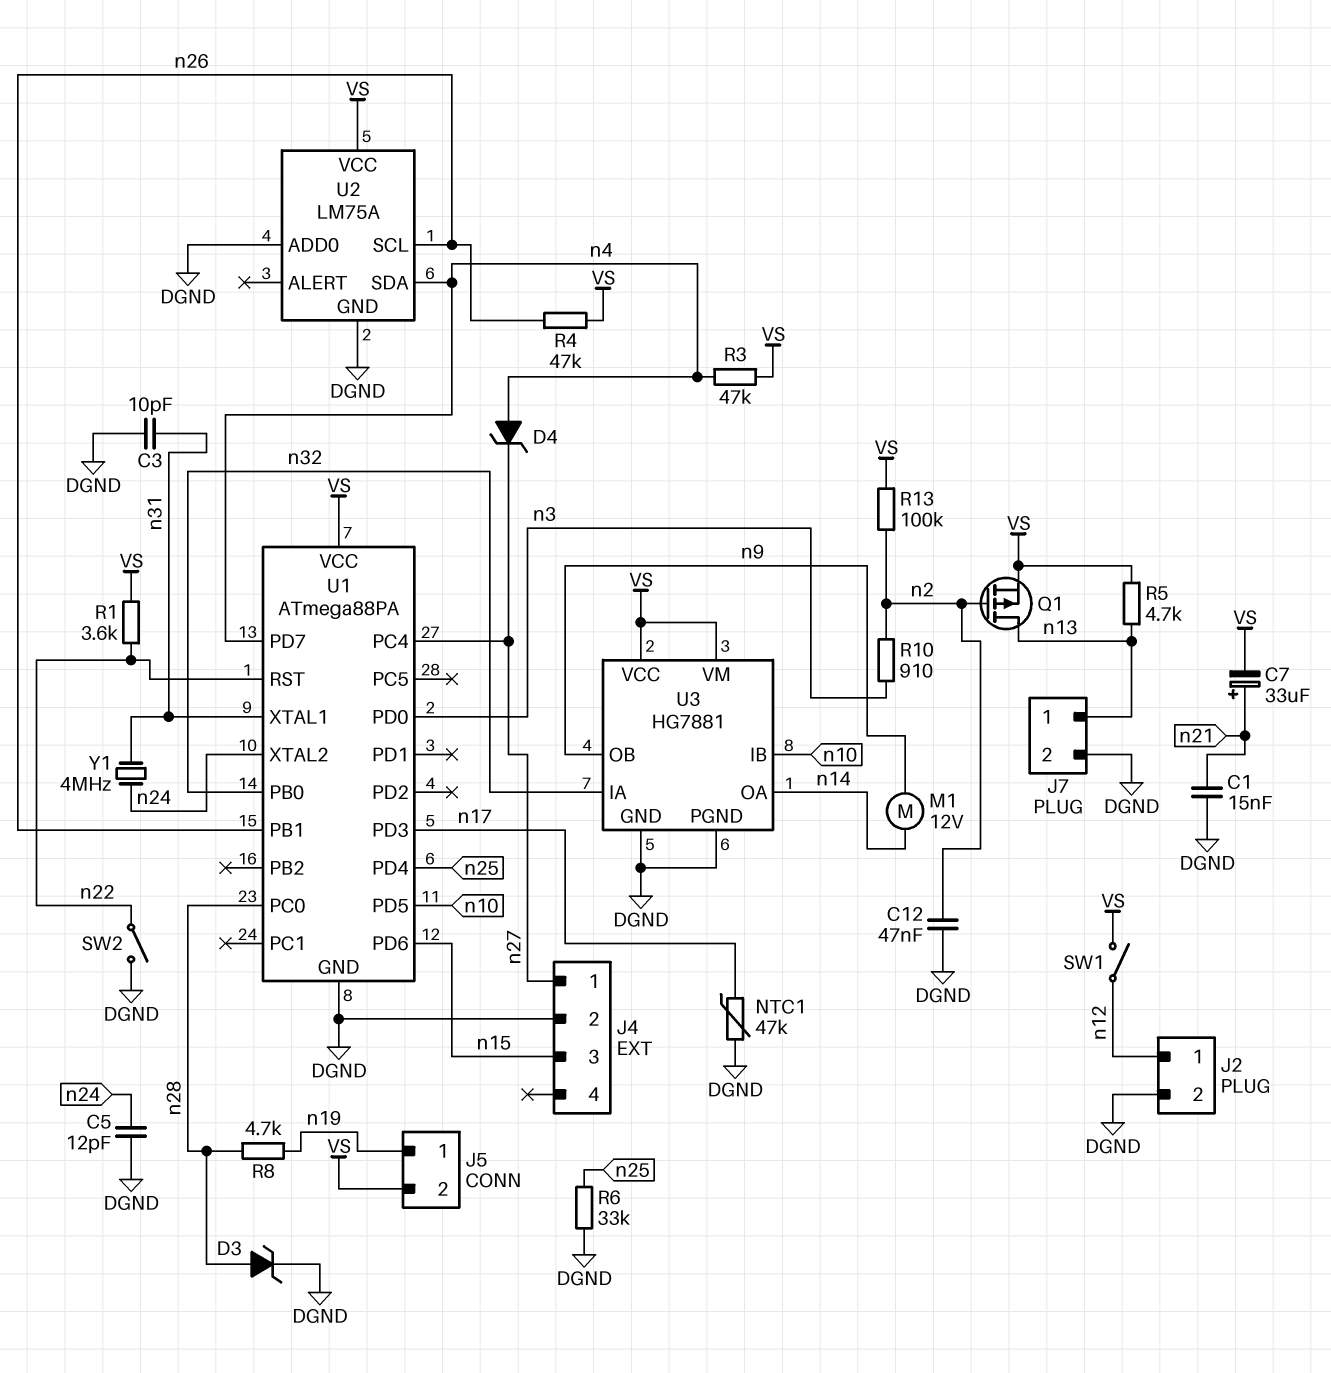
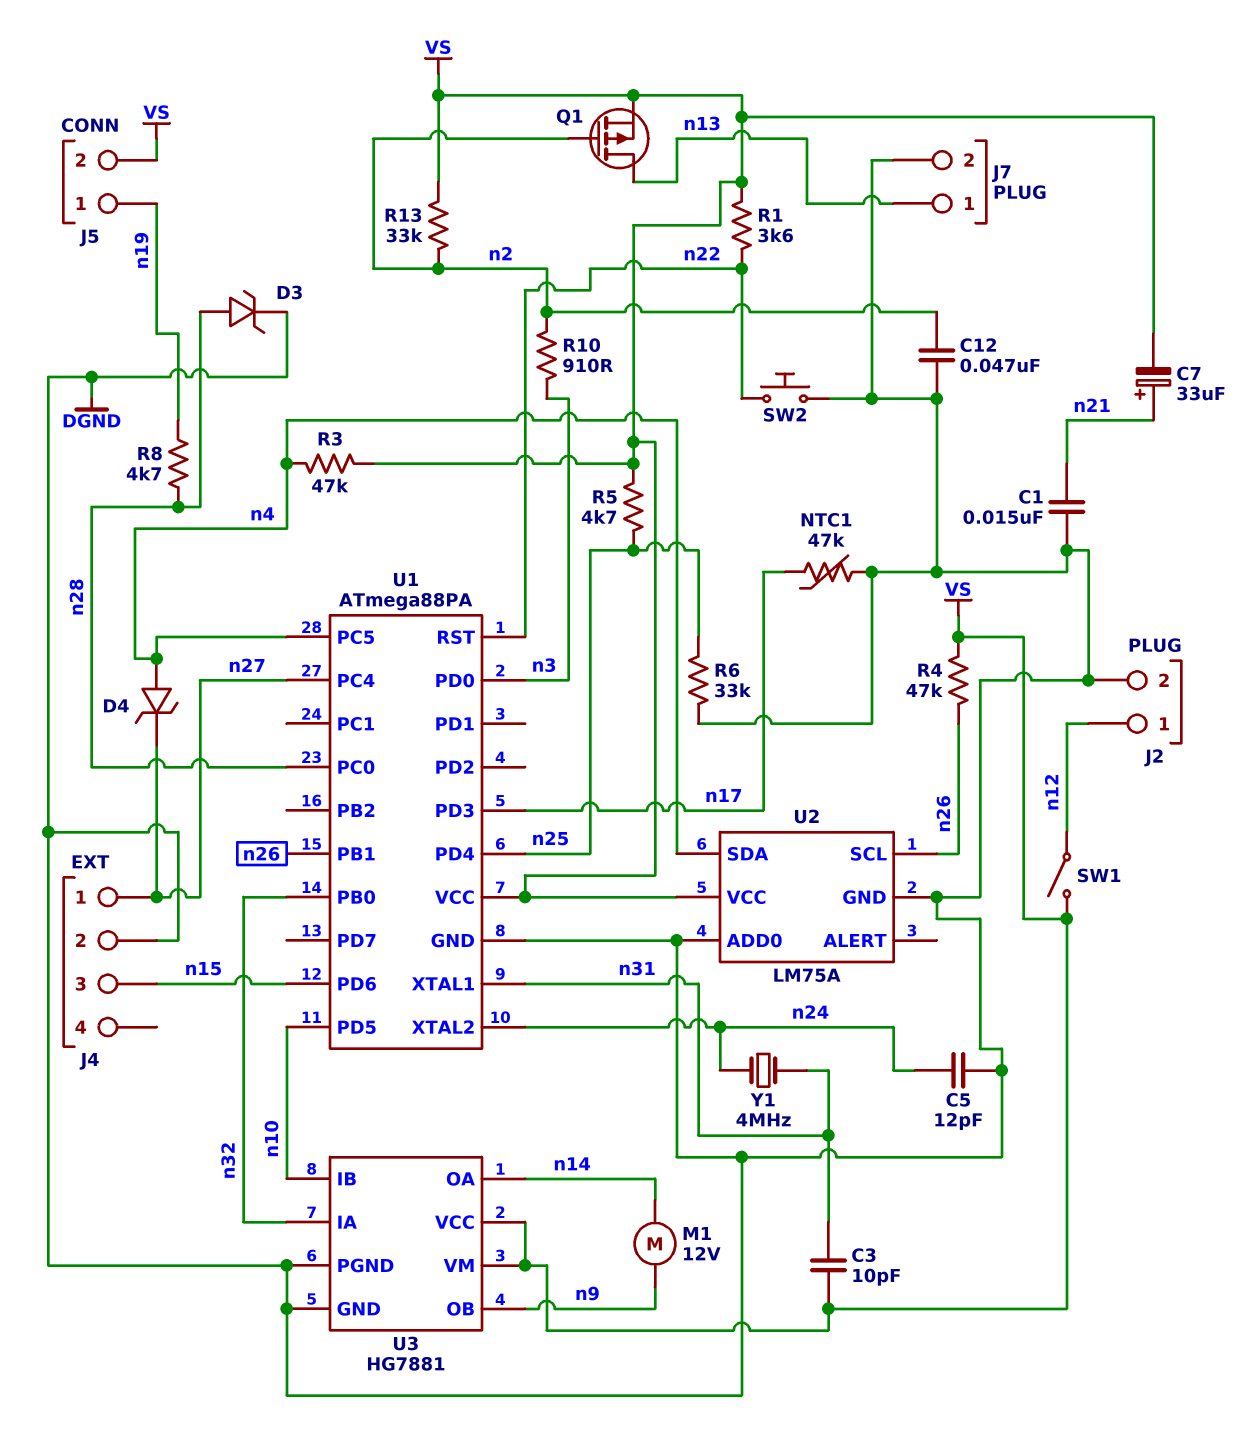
C3: 10pF (DGND, n31) -> 10pF (VS, n31)
R5: 4.7k (VS, n13) -> 4.7k (VS, n25)
R13: 100k (VS, n2) -> 33k (VS, n2)
SW2: switch (DGND, n22) -> button (DGND, n22)
U1 pin PC5: none -> n4
U1 pin PD7: n4 -> none

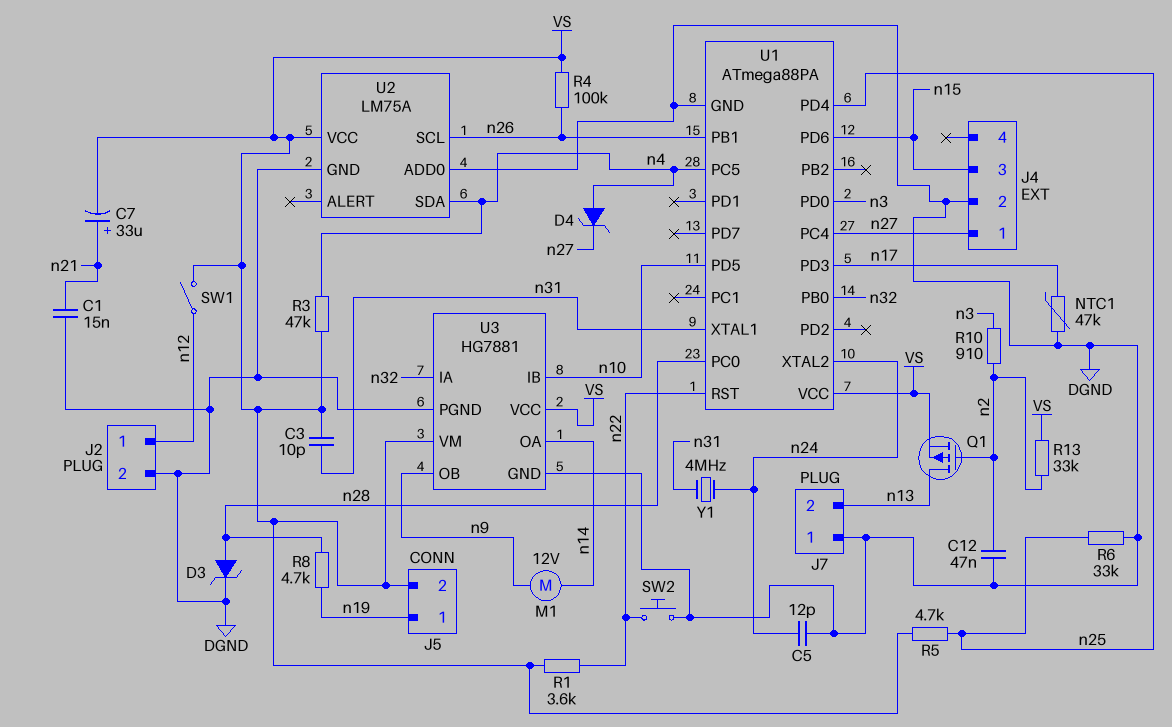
J7 pin 1: n13 -> DGND
J7 pin 2: DGND -> n13
R4: 47k (VS, n26) -> 100k (VS, n26)

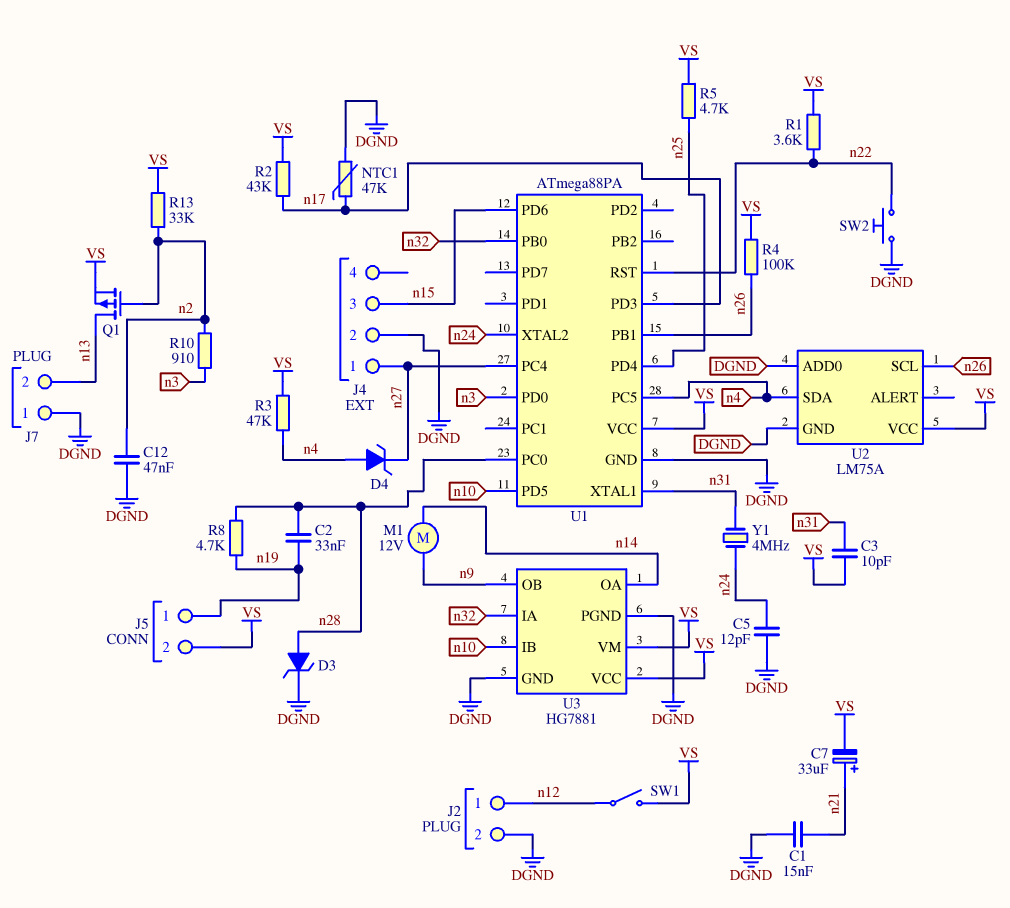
C2: none -> 33nF (n19, n28)
R2: none -> 43k (VS, n17)
R6: 33k (DGND, n25) -> none

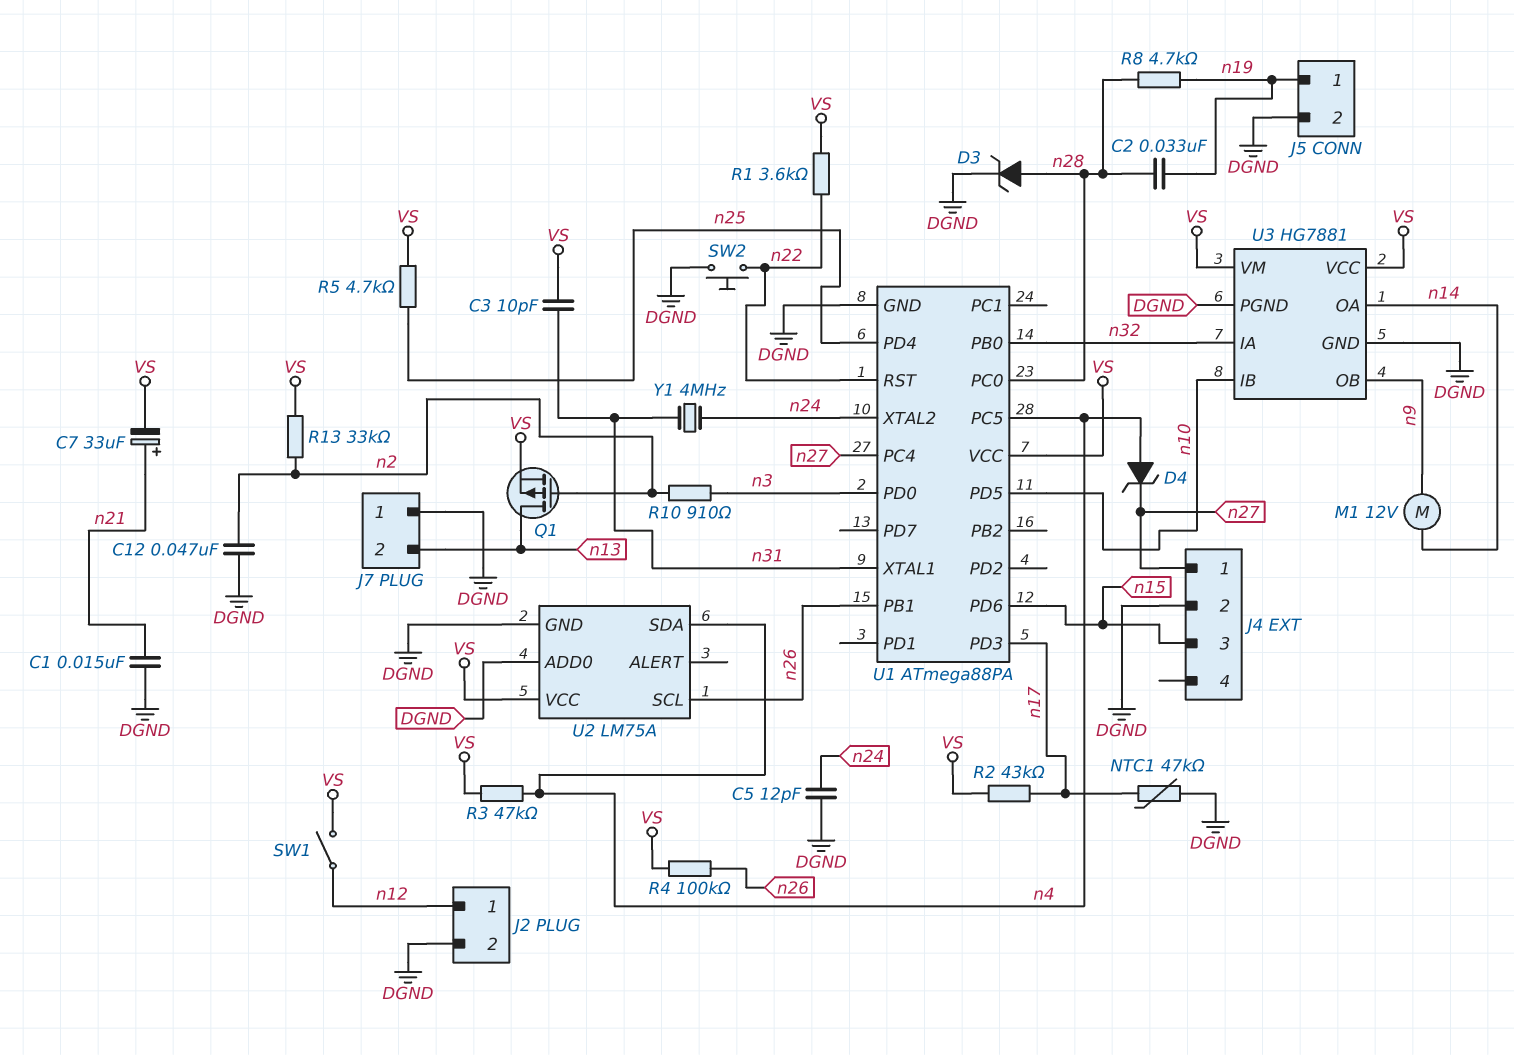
J5 pin 2: VS -> DGND

